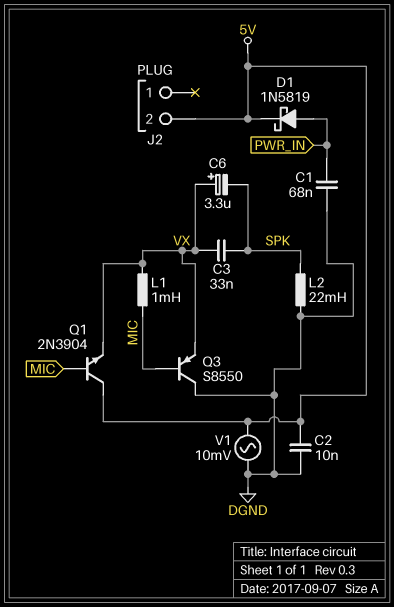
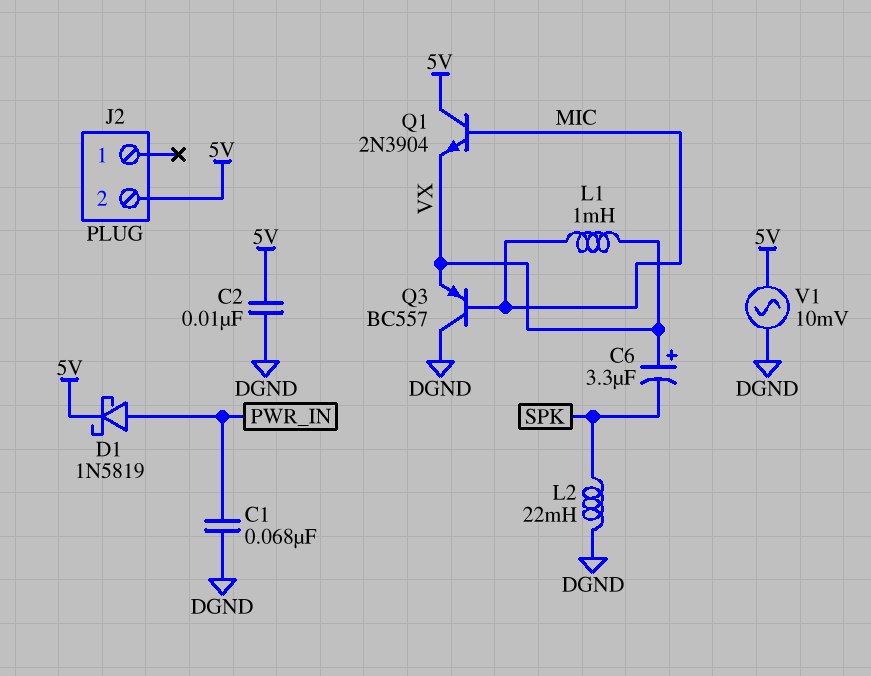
C3: 33nF (SPK, VX) -> none
Q3: PNP S8550 (B MIC, C DGND, E VX) -> PNP BC557 (B MIC, C DGND, E VX)

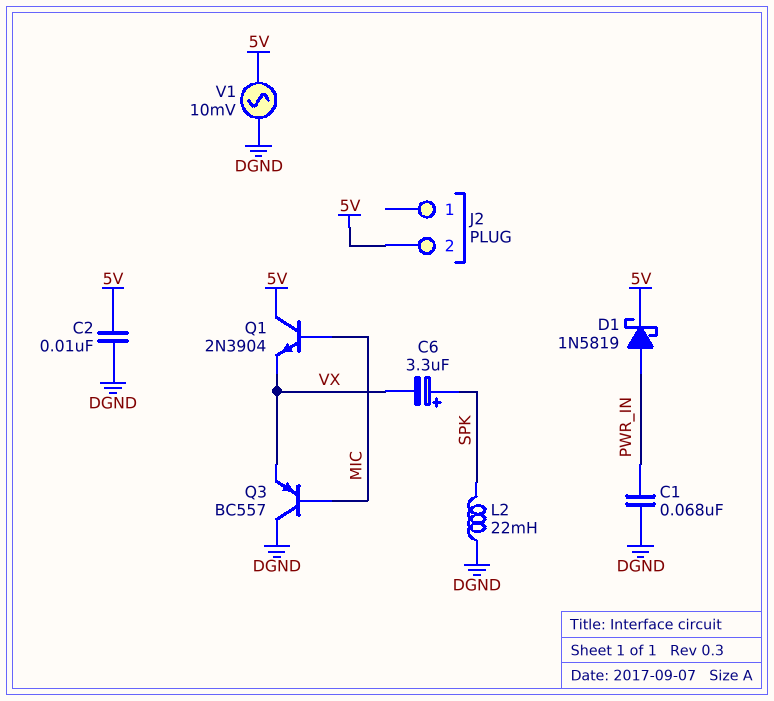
C6: 3.3uF (plus VX, minus SPK) -> 3.3uF (plus SPK, minus VX)
L1: 1mH (MIC, VX) -> none

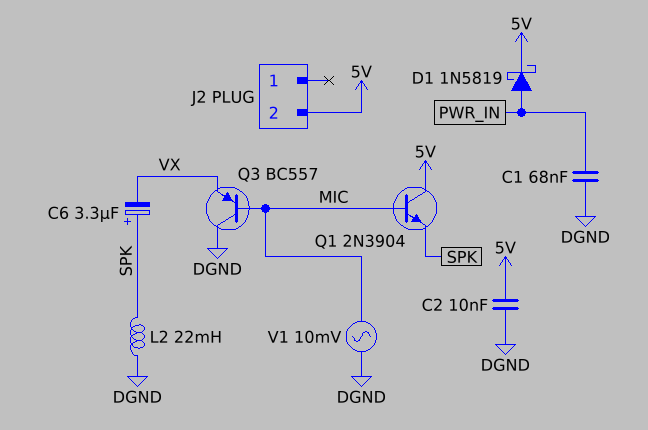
Q1: NPN 2N3904 (B MIC, C 5V, E VX) -> NPN 2N3904 (B MIC, C 5V, E SPK)
V1: AC 10mV (5V, DGND) -> AC 10mV (DGND, MIC)

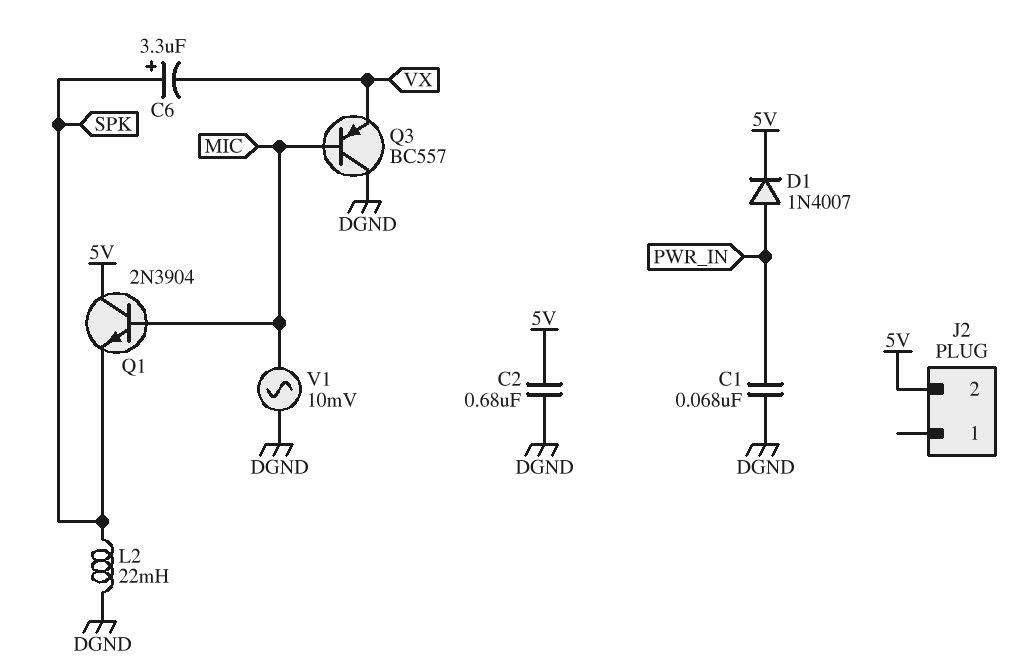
C2: 10nF (5V, DGND) -> 680nF (5V, DGND)
D1: schottky 1N5819 (A PWR_IN, K 5V) -> diode 1N4007 (A PWR_IN, K 5V)

